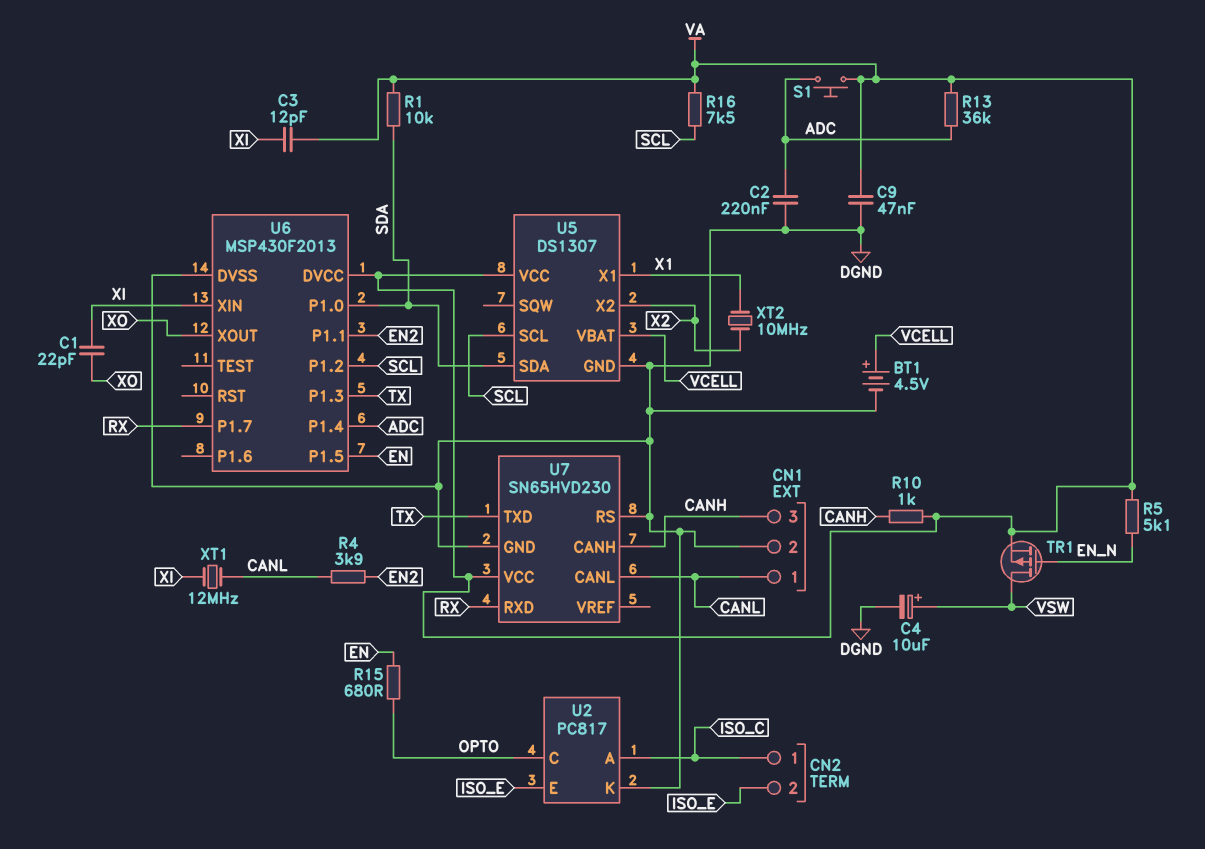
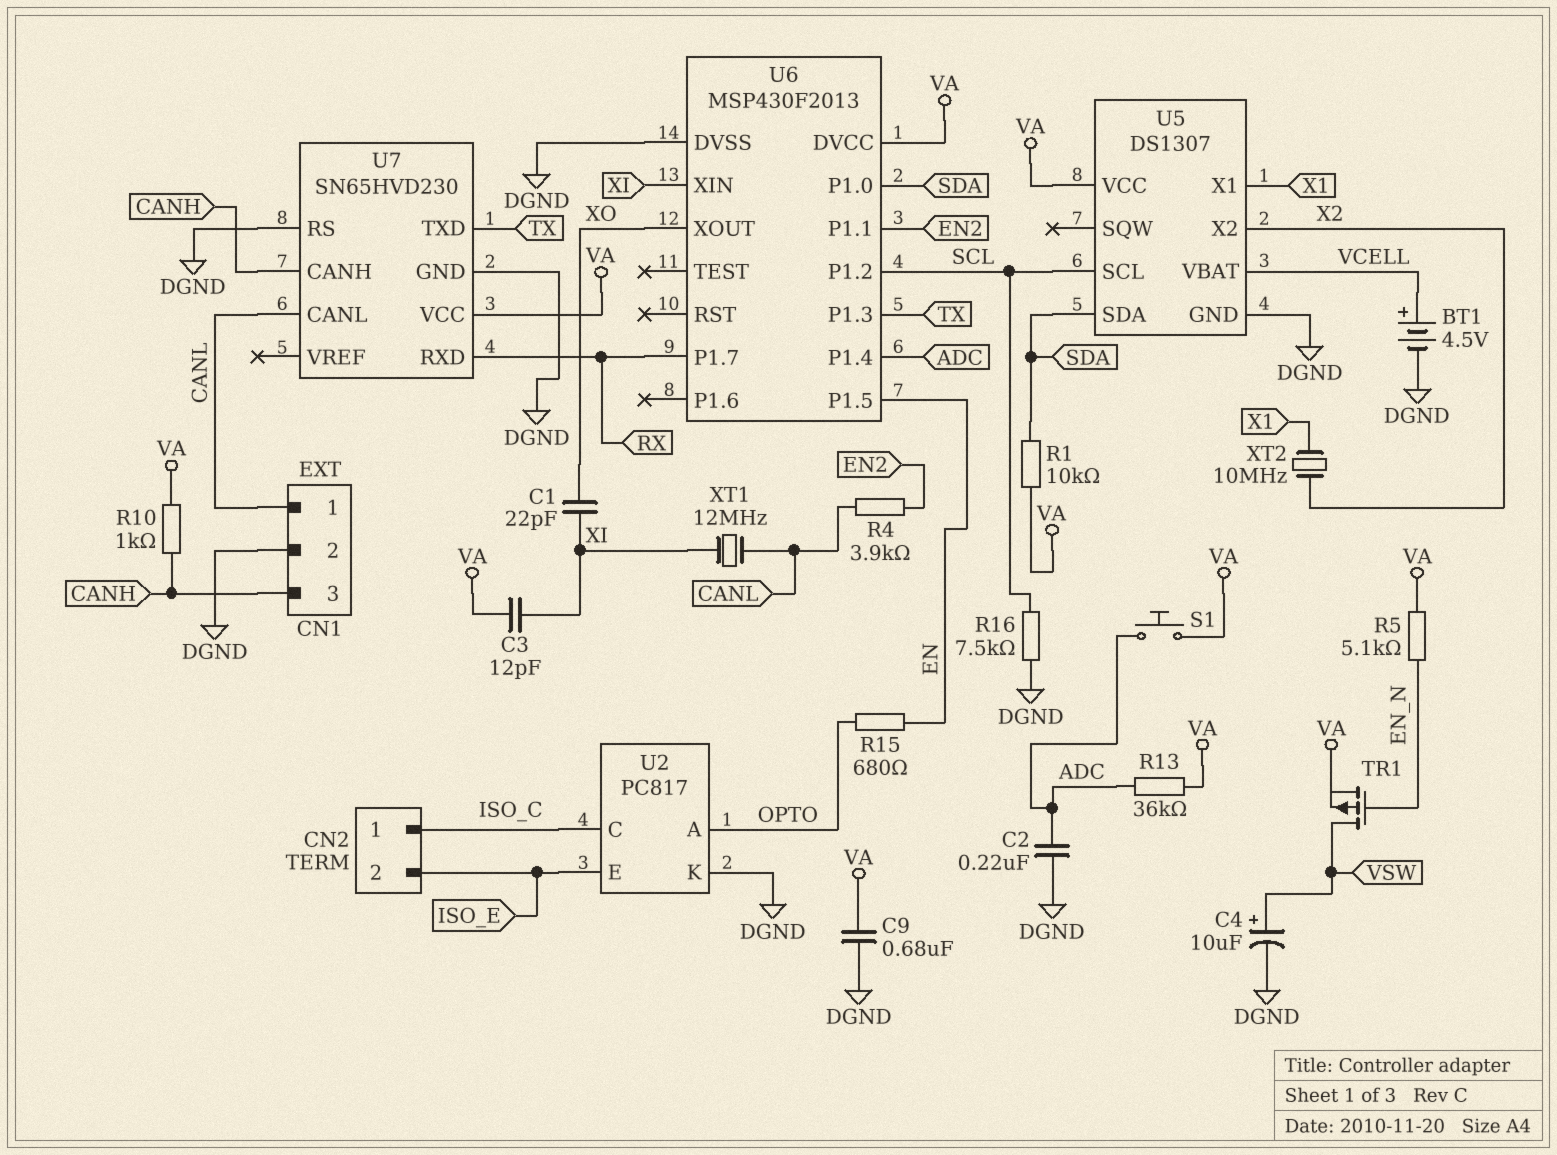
C9: 47nF (DGND, VA) -> 680nF (DGND, VA)
R16: 7.5k (SCL, VA) -> 7.5k (DGND, SCL)
U2 pin A: ISO_C -> OPTO
U2 pin C: OPTO -> ISO_C

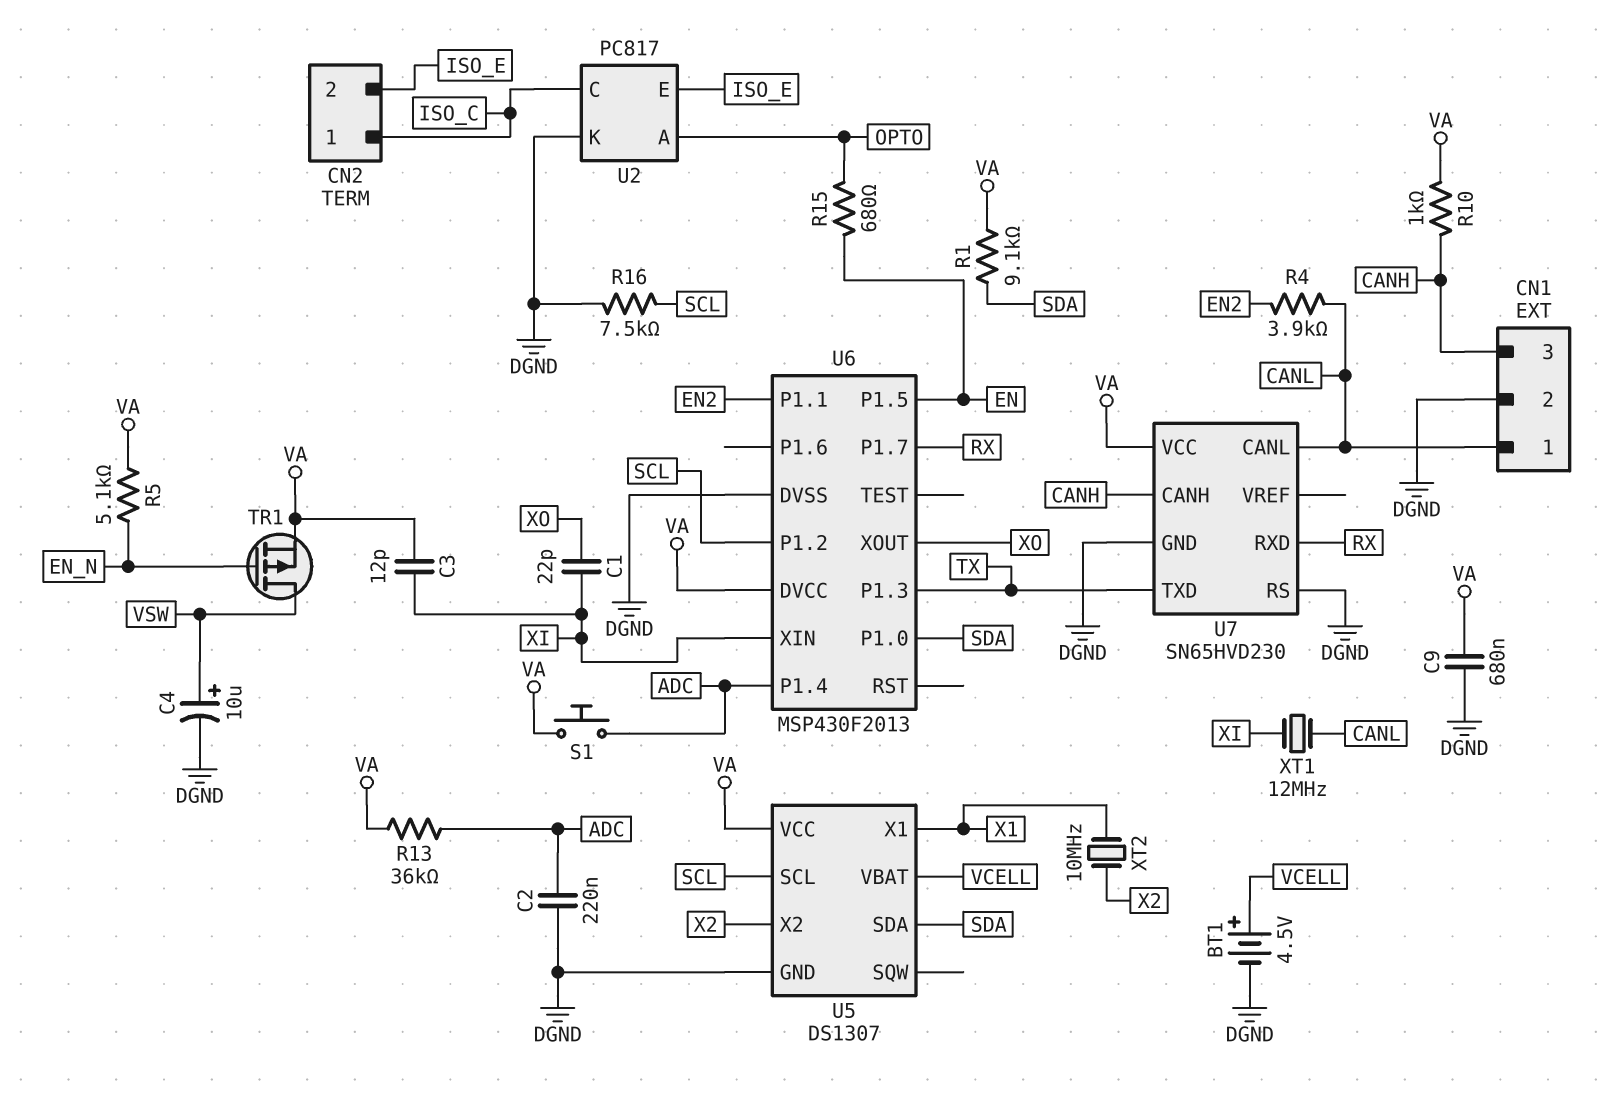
R1: 10k (SDA, VA) -> 9.1k (SDA, VA)

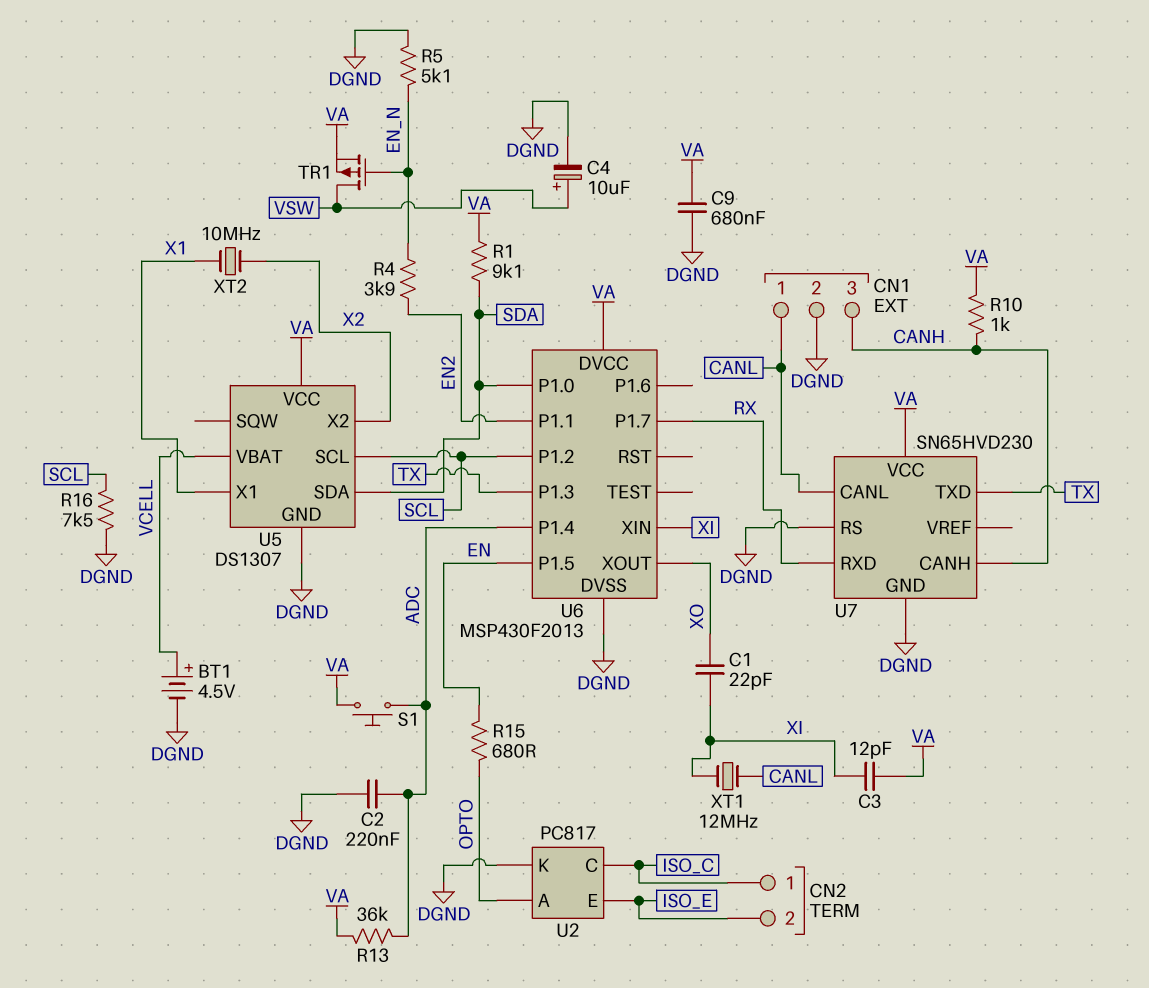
R4: 3.9k (CANL, EN2) -> 3.9k (EN2, EN_N)
R5: 5.1k (EN_N, VA) -> 5.1k (DGND, EN_N)

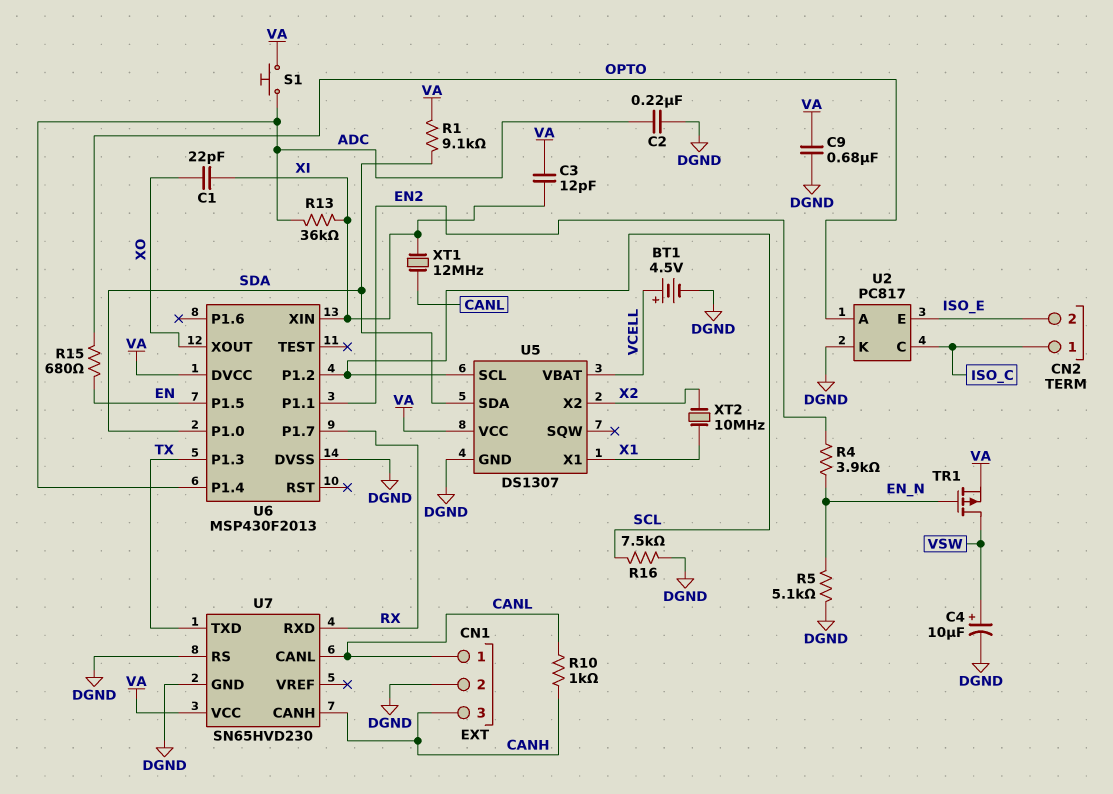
R10: 1k (CANH, VA) -> 1k (CANH, CANL)
R13: 36k (ADC, VA) -> 36k (ADC, XI)

